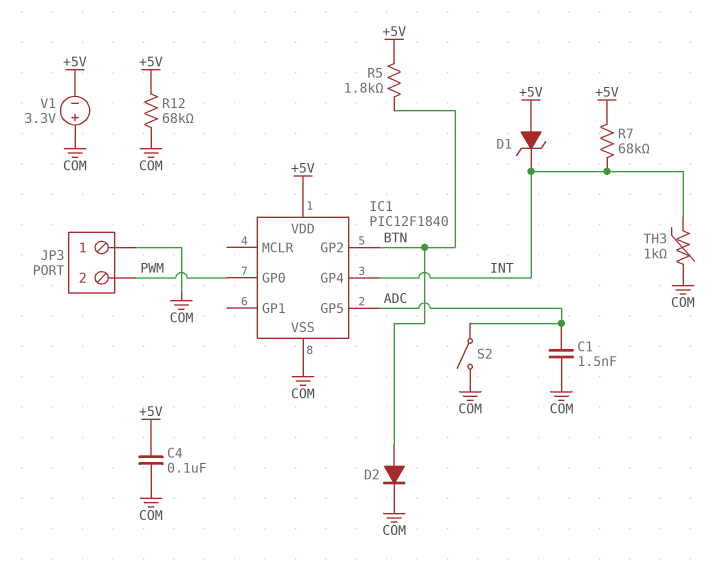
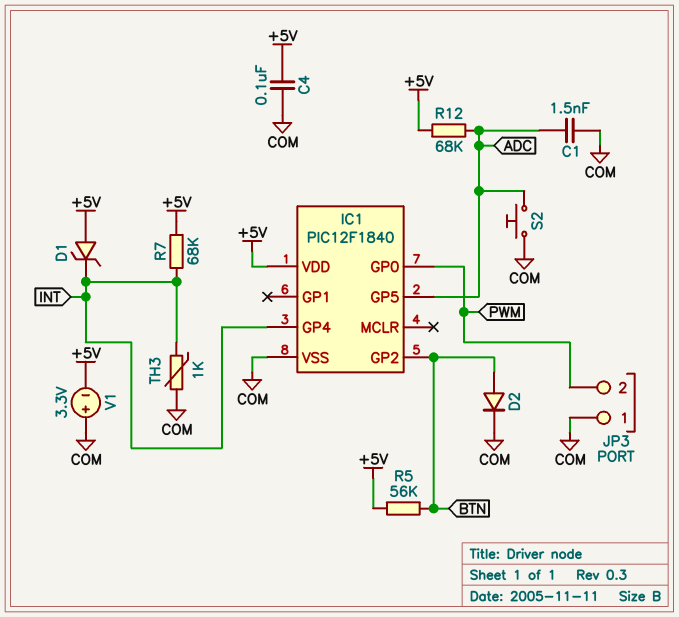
R5: 1.8k (+5V, BTN) -> 56k (+5V, BTN)
R12: 68k (+5V, COM) -> 68k (+5V, ADC)
S2: switch (ADC, COM) -> button (ADC, COM)

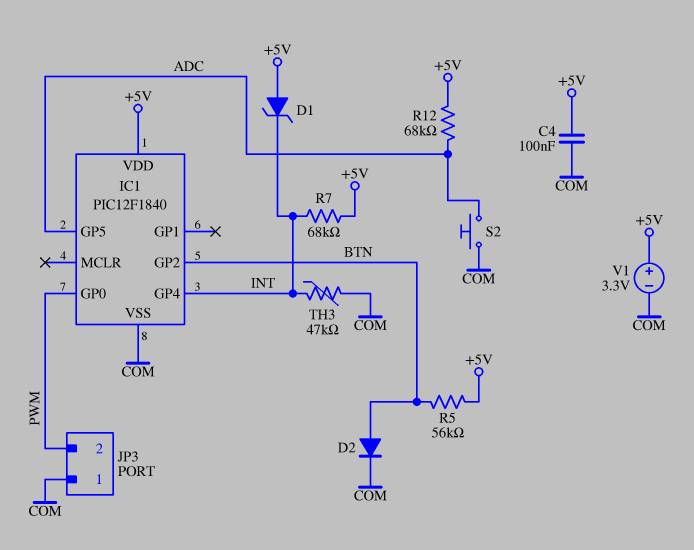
C1: 1.5nF (ADC, COM) -> none
TH3: 1k (COM, INT) -> 47k (COM, INT)
V1: 3.3V (plus COM, minus +5V) -> 3.3V (plus +5V, minus COM)

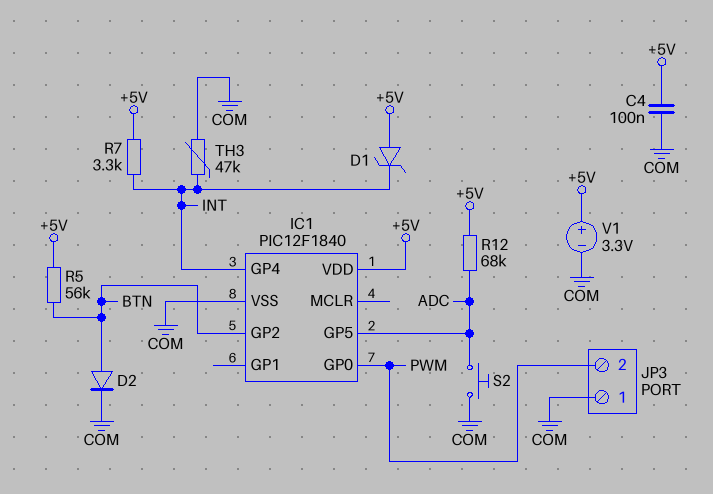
R7: 68k (+5V, INT) -> 3.3k (+5V, INT)

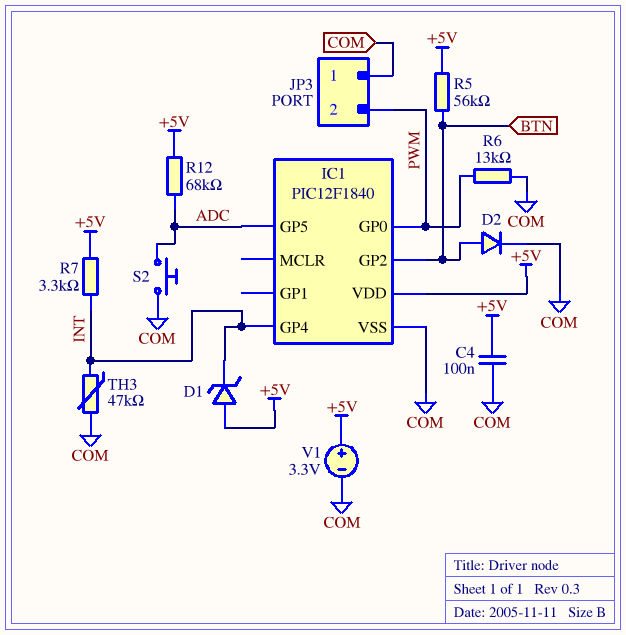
R6: none -> 13k (COM, PWM)

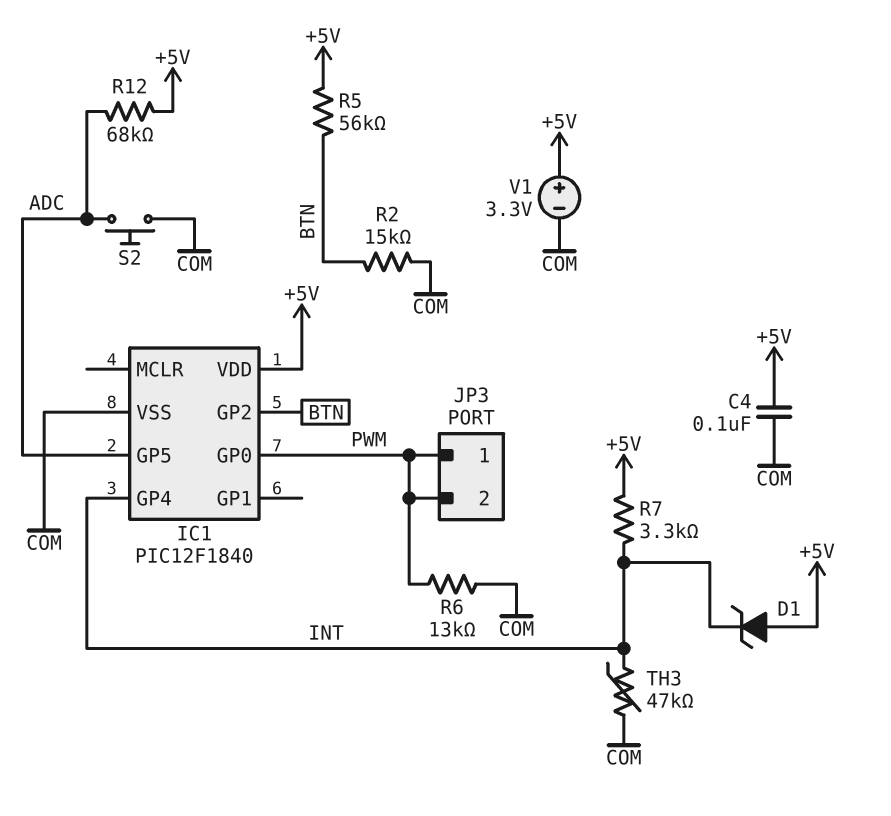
D2: diode (A BTN, K COM) -> none
JP3 pin 1: COM -> PWM
R2: none -> 15k (BTN, COM)

